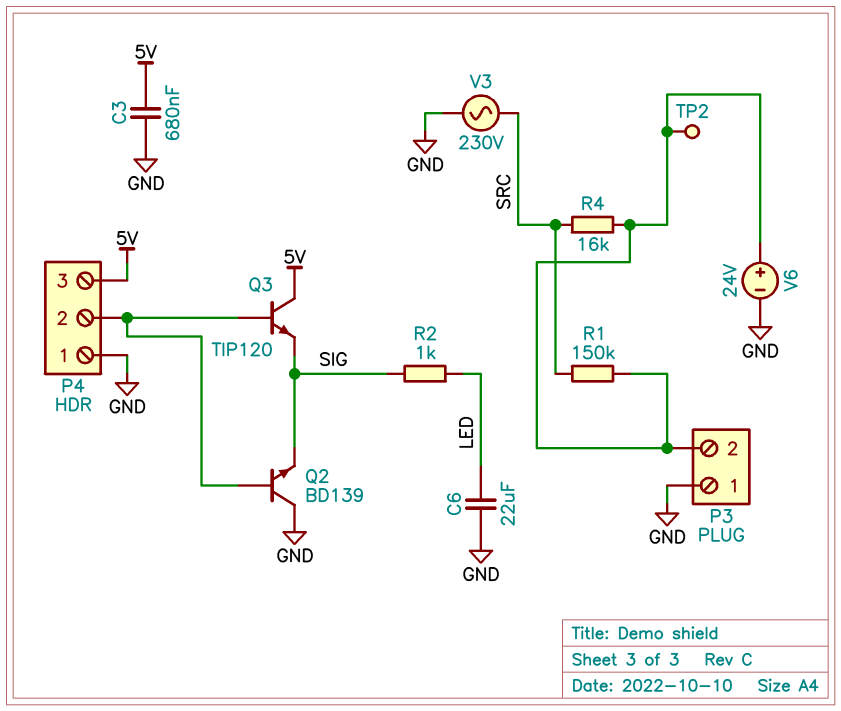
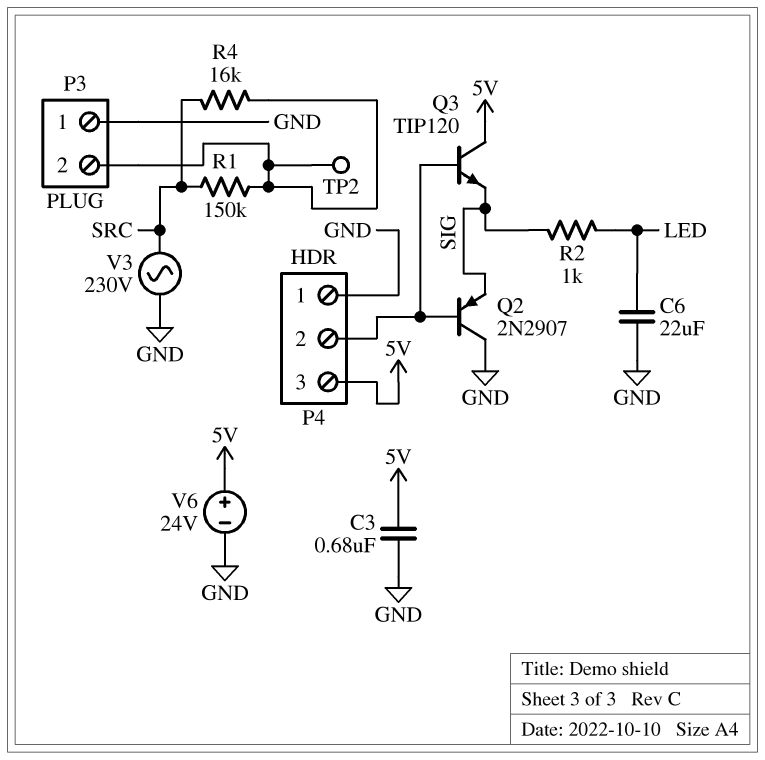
Q2: NPN BD139 (B P4/2, C GND, E SIG) -> PNP 2N2907 (B P4/2, C GND, E SIG)
V6: 24V (plus P3/2, minus GND) -> 24V (plus 5V, minus GND)

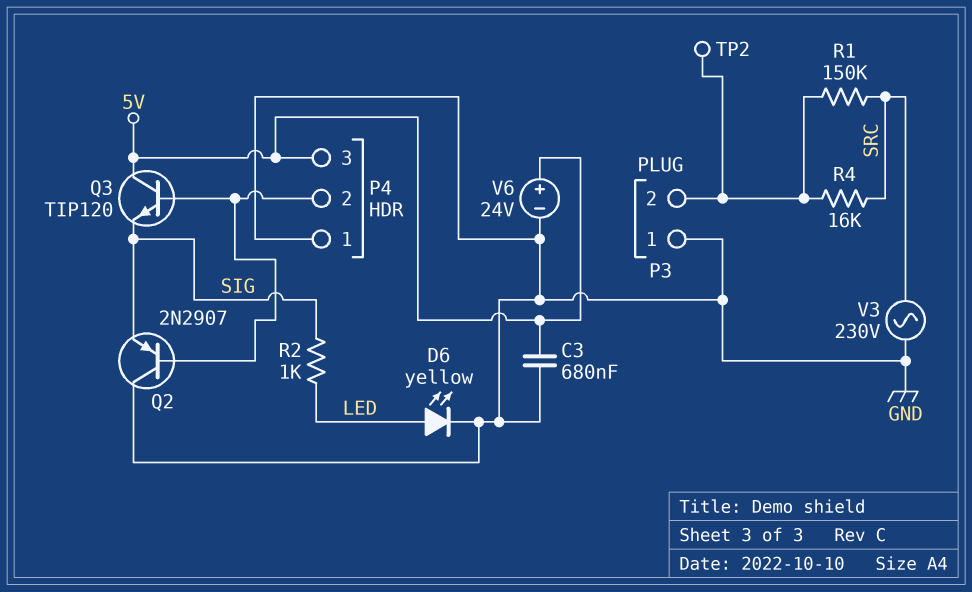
C6: 22uF (GND, LED) -> none
D6: none -> LED yellow (A LED, K GND)

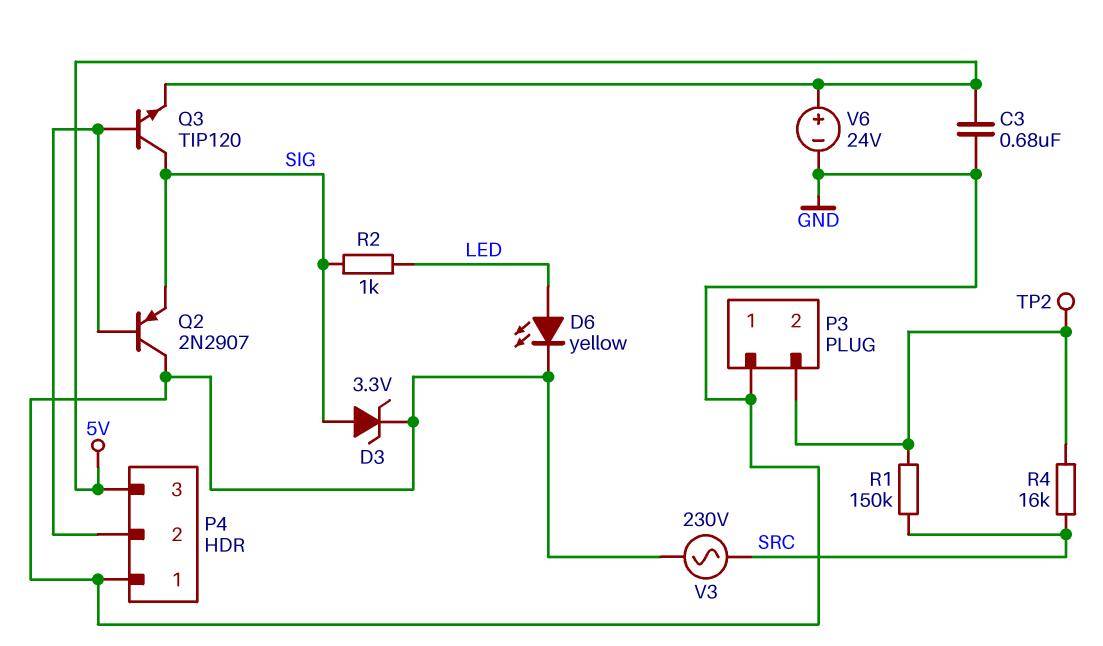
D3: none -> zener 3.3V (A SIG, K GND)
Q3: NPN TIP120 (B P4/2, C 5V, E SIG) -> NPN TIP120 (B P4/2, C SIG, E 5V)

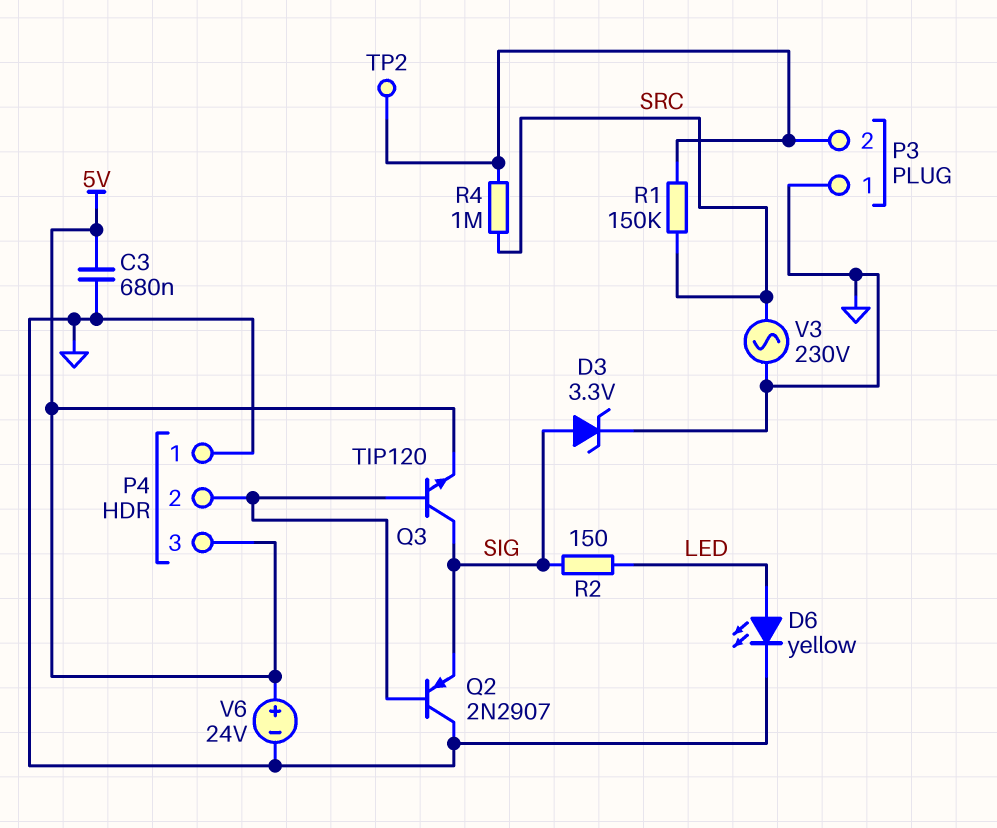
R2: 1k (LED, SIG) -> 150 (LED, SIG)
R4: 16k (P3/2, SRC) -> 1M (P3/2, SRC)

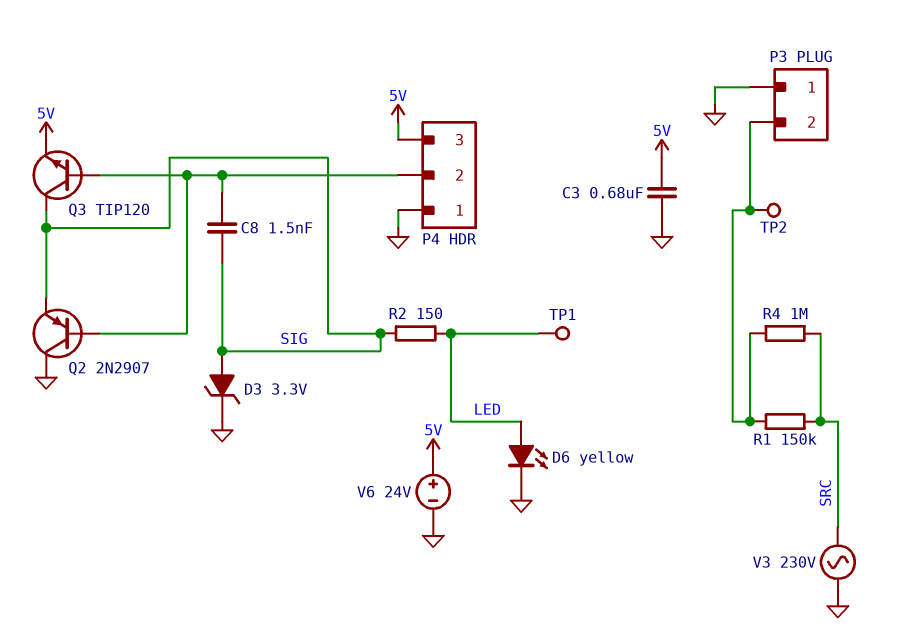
C8: none -> 1.5nF (P4/2, SIG)
TP1: none -> test point (LED)

